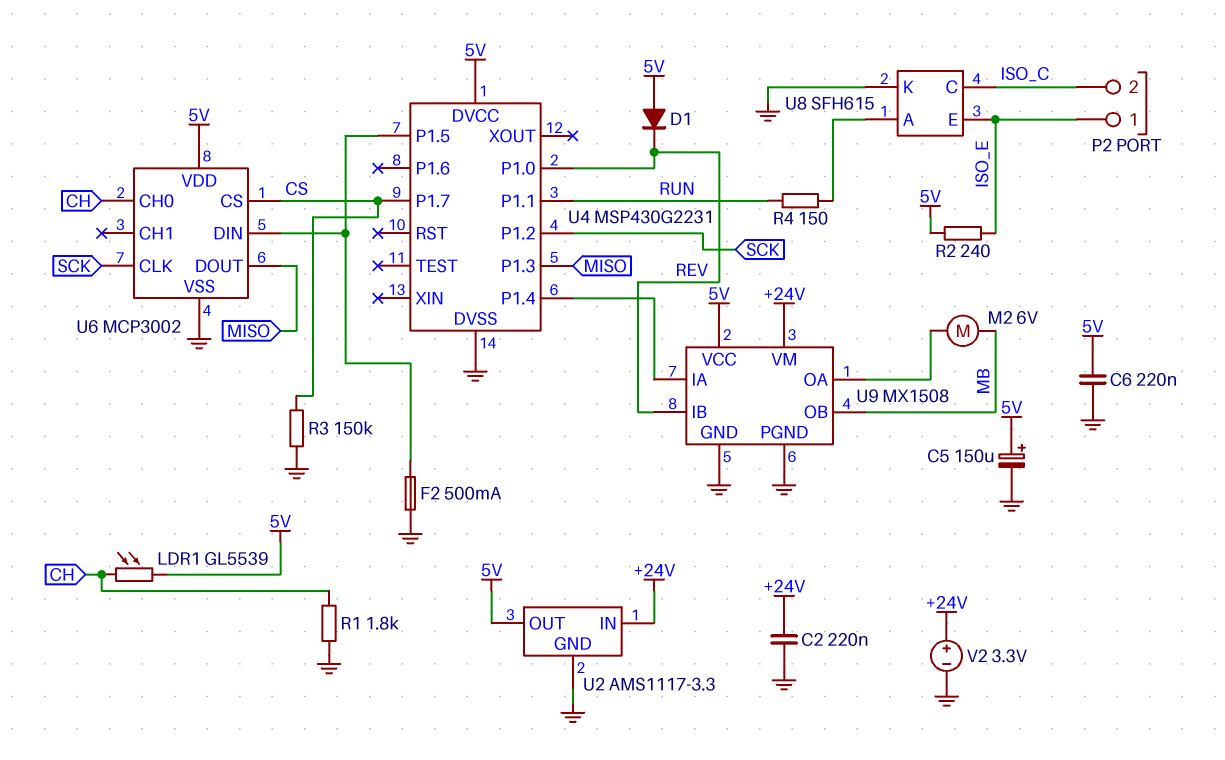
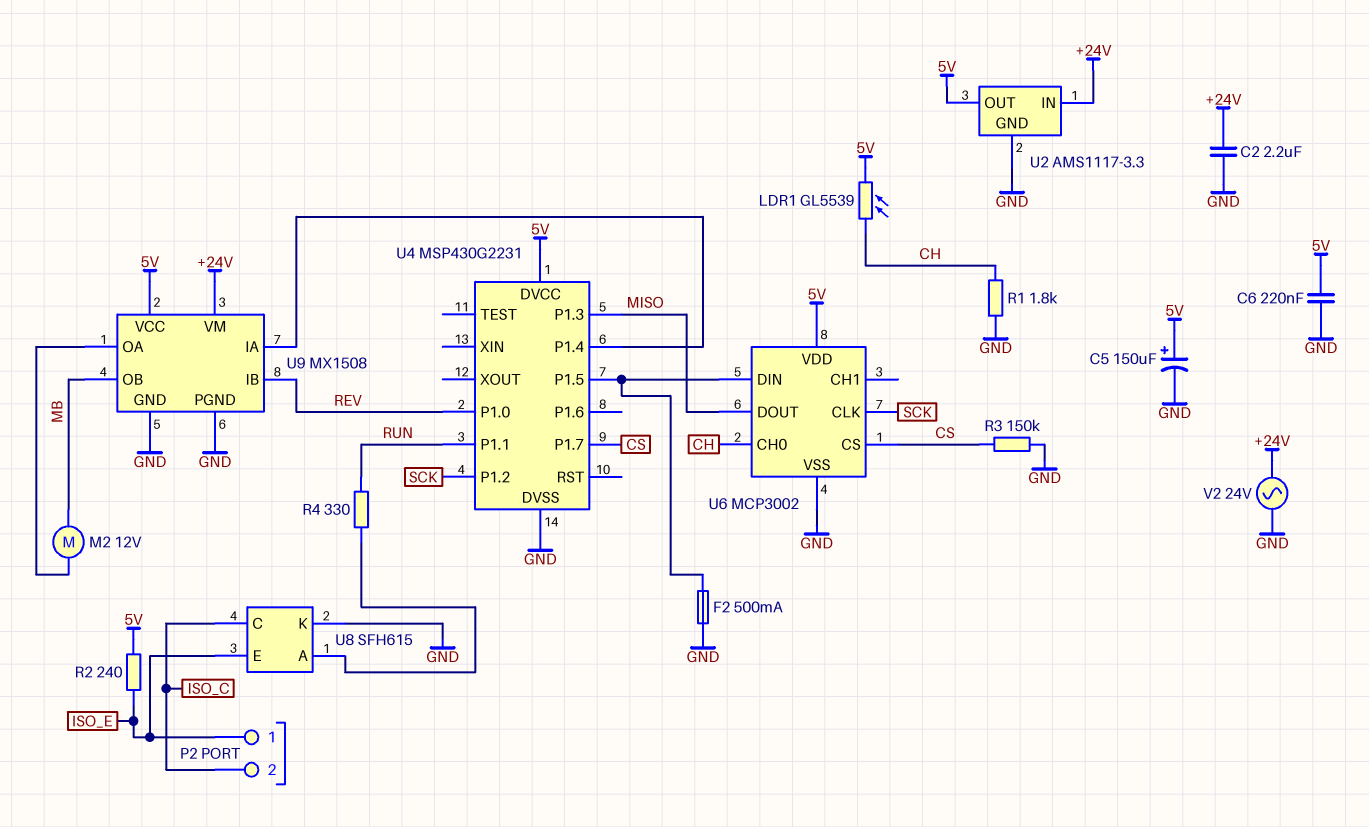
C2: 220nF (+24V, GND) -> 2.2uF (+24V, GND)
D1: diode (A 5V, K REV) -> none
M2: motor 6V (MB, U9/OA) -> motor 12V (MB, U9/OA)
R4: 150 (RUN, U8/A) -> 330 (RUN, U8/A)
V2: 3.3V (plus +24V, minus GND) -> AC 24V (+24V, GND)

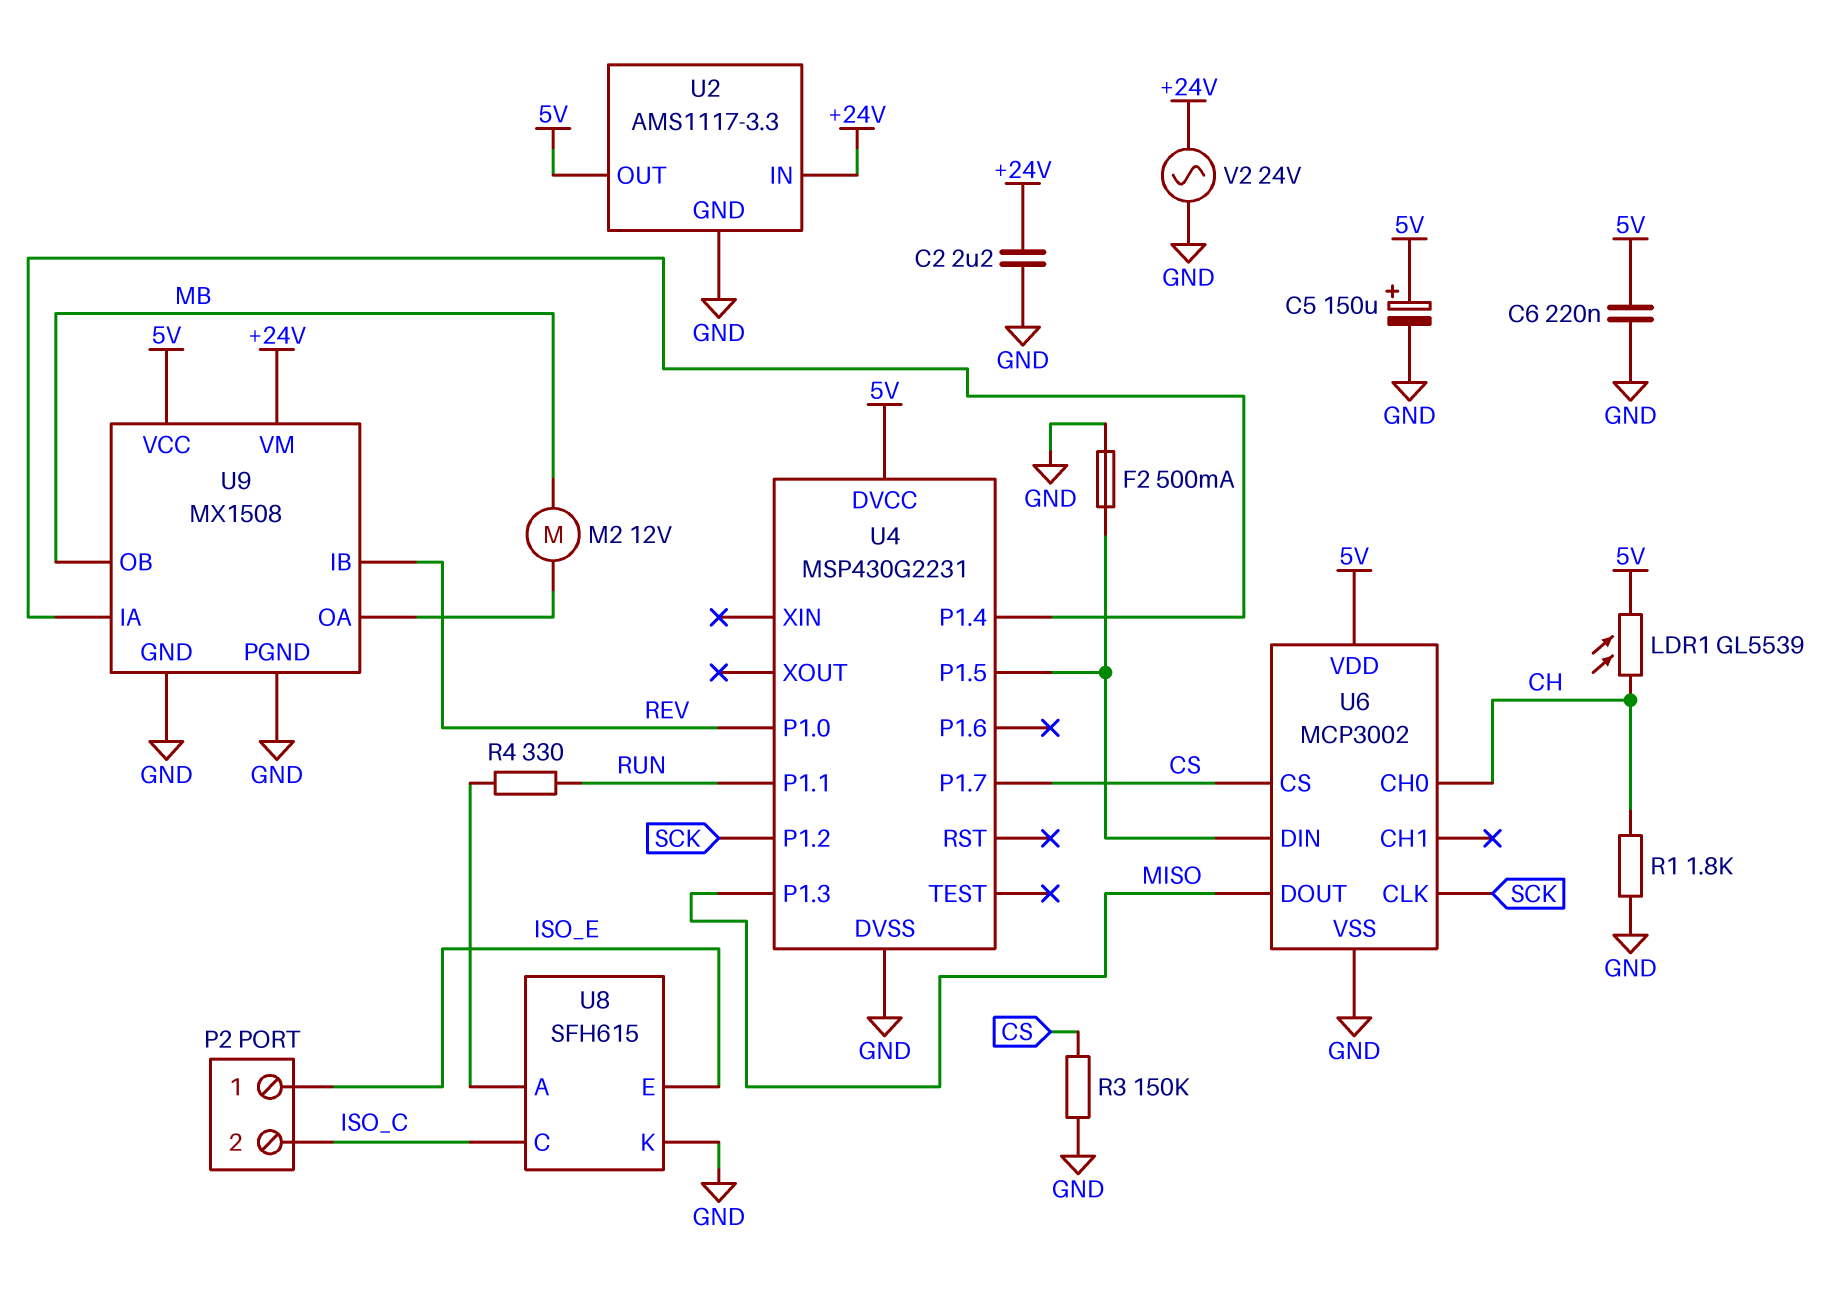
R2: 240 (5V, ISO_E) -> none

